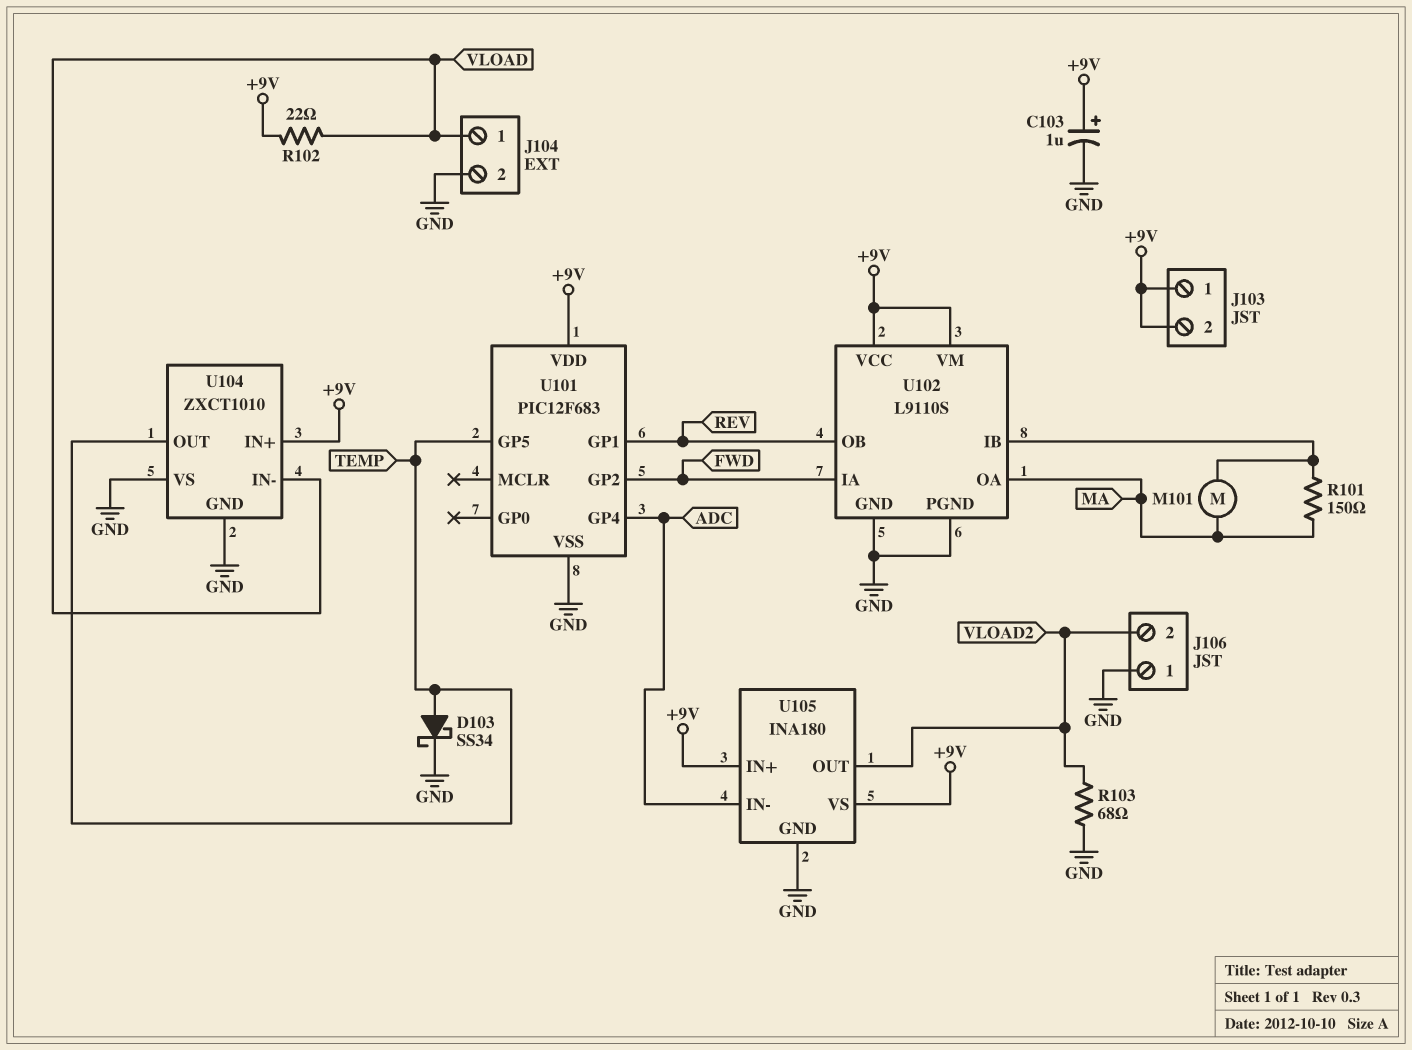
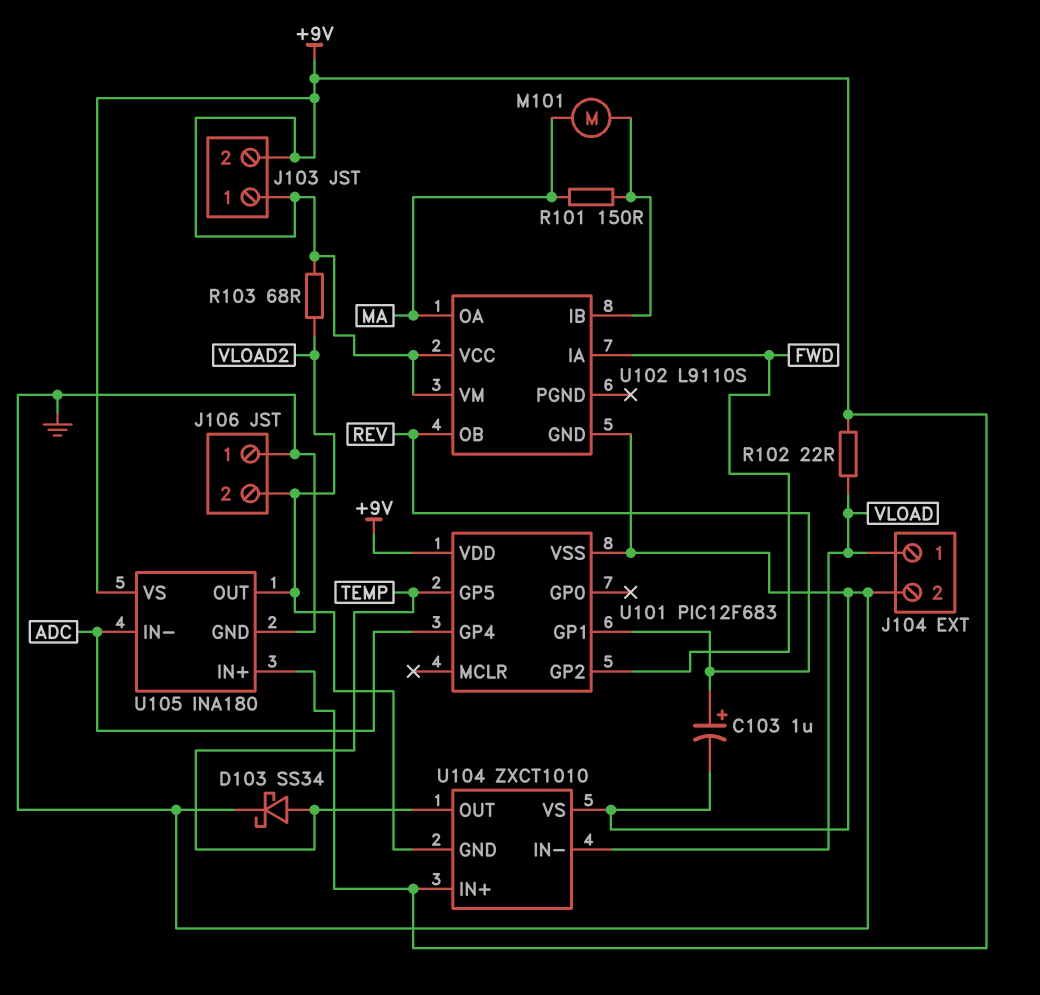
C103: 1uF (plus +9V, minus GND) -> 1uF (plus REV, minus GND)
R103: 68 (GND, VLOAD2) -> 68 (+9V, VLOAD2)
U102 pin PGND: GND -> none
U104 pin GND: GND -> VLOAD2

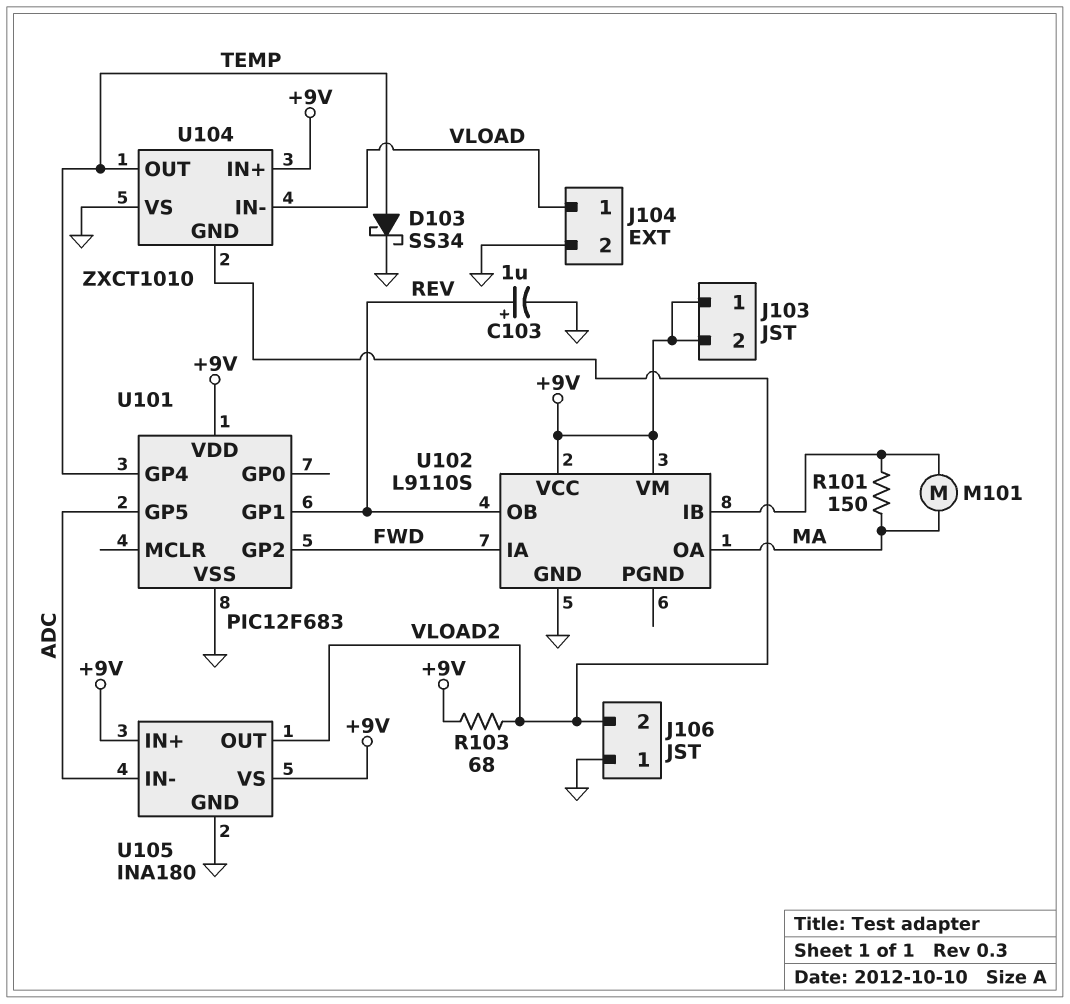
R102: 22 (+9V, VLOAD) -> none
U101 pin GP4: ADC -> TEMP
U101 pin GP5: TEMP -> ADC

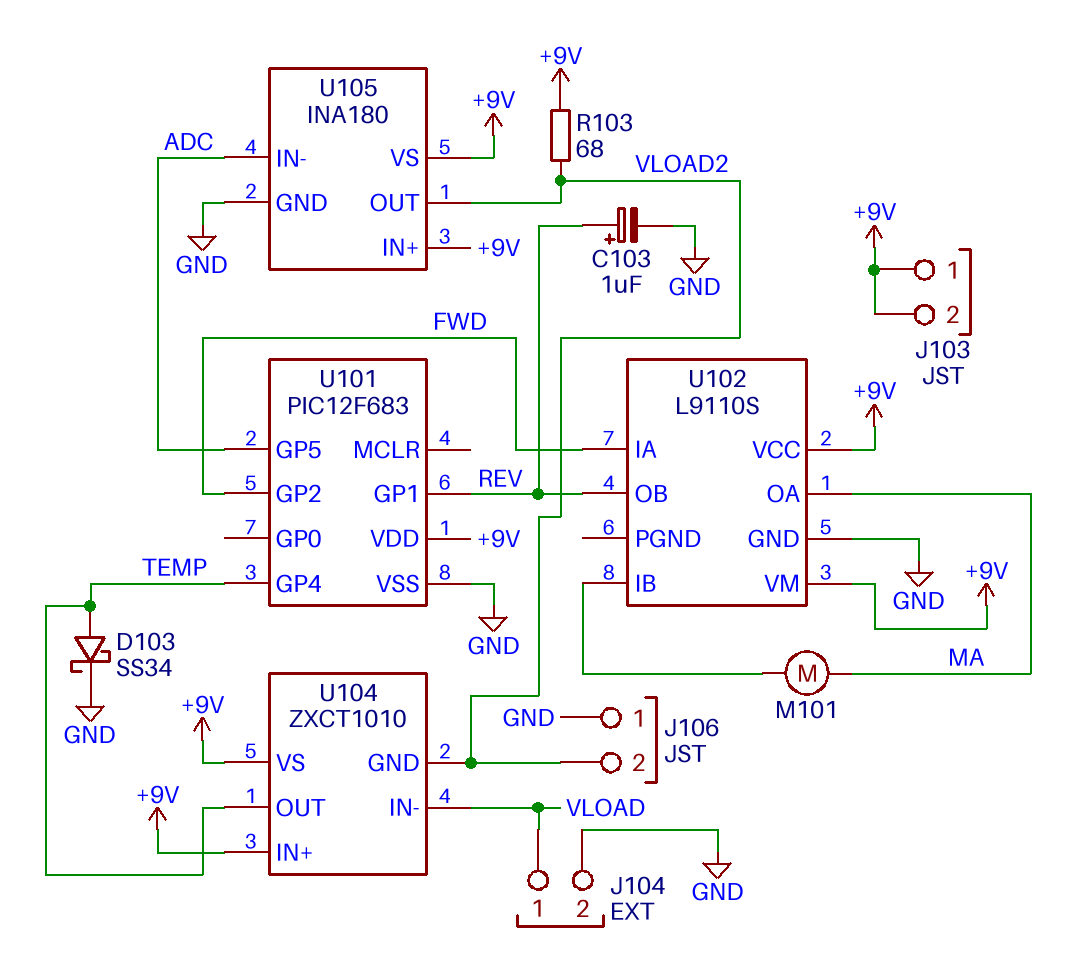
R101: 150 (MA, U102/IB) -> none
U104 pin VS: GND -> +9V

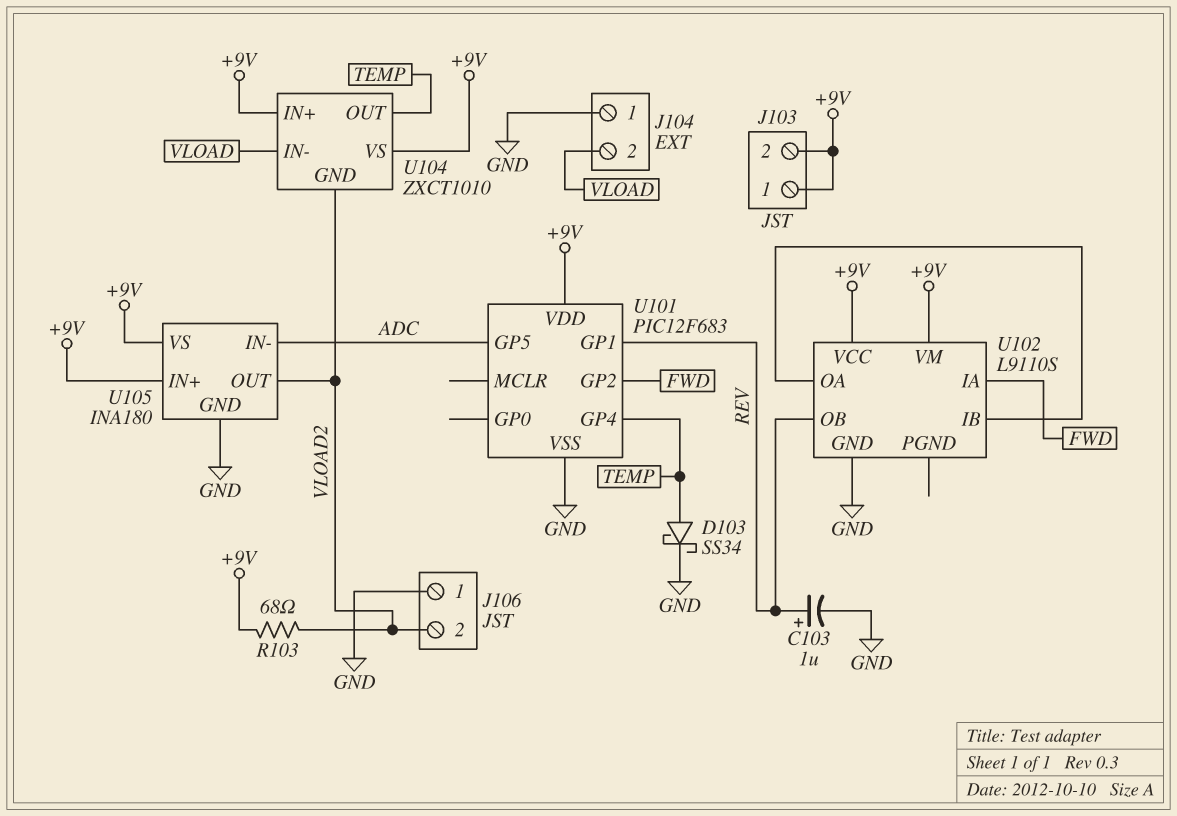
J104 pin 1: VLOAD -> GND
J104 pin 2: GND -> VLOAD
M101: motor (MA, U102/IB) -> none
U102 pin OA: MA -> U102/IB

